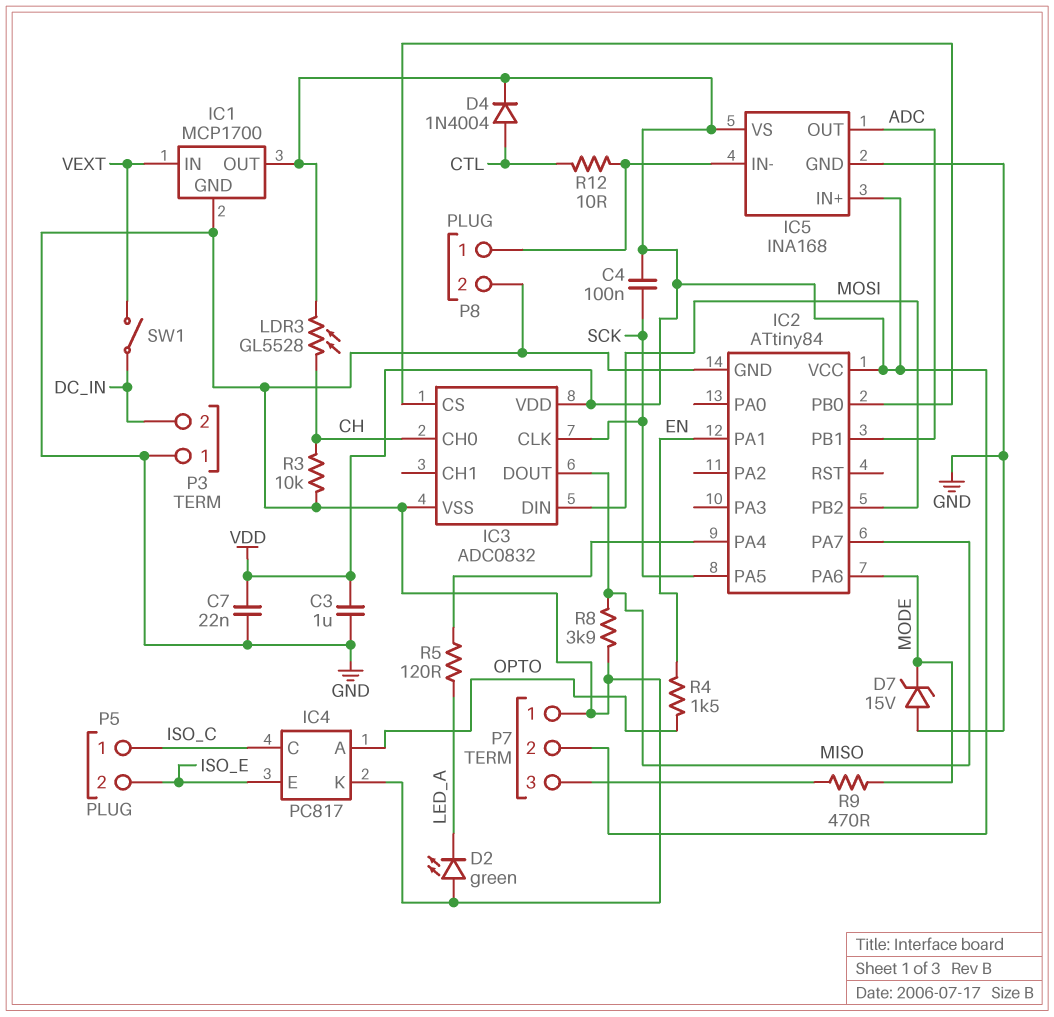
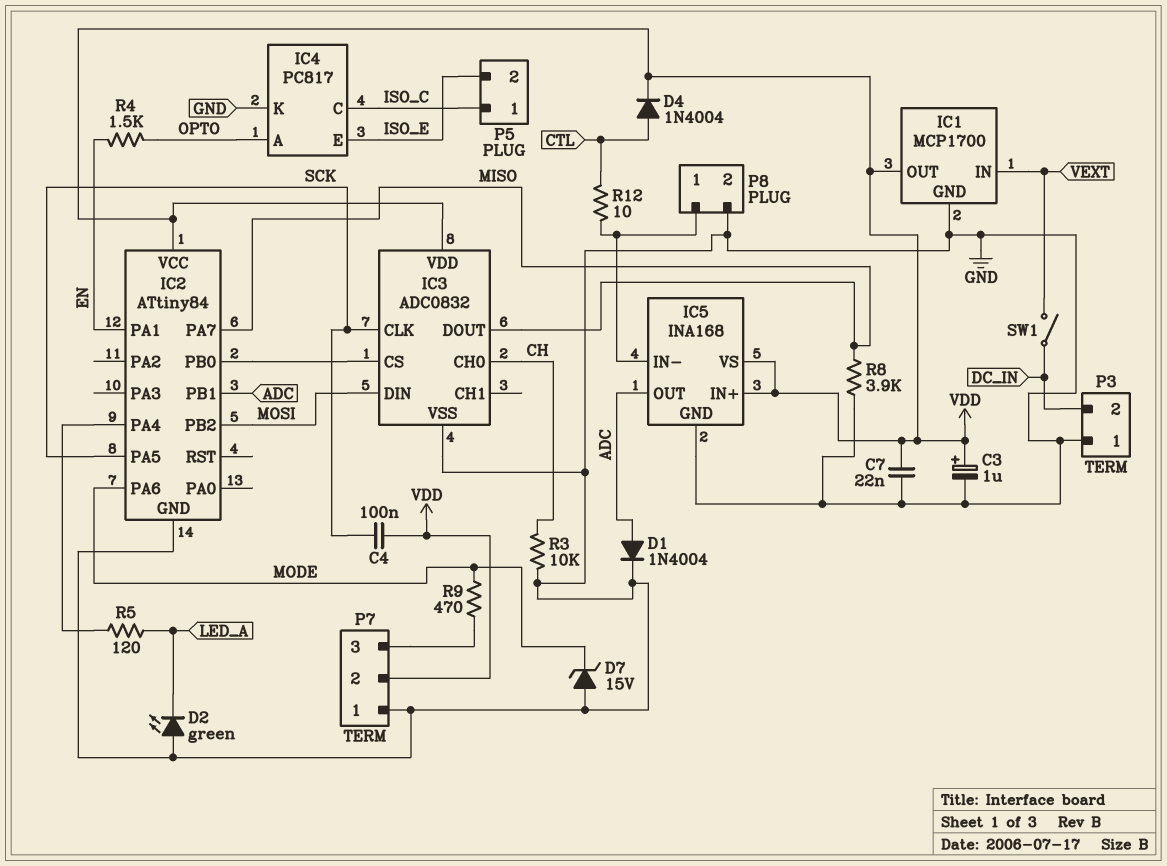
C3: 1uF (GND, VDD) -> 1uF (plus VDD, minus GND)
D1: none -> diode 1N4004 (A ADC, K GND)
LDR3: GL5528 (CH, VDD) -> none

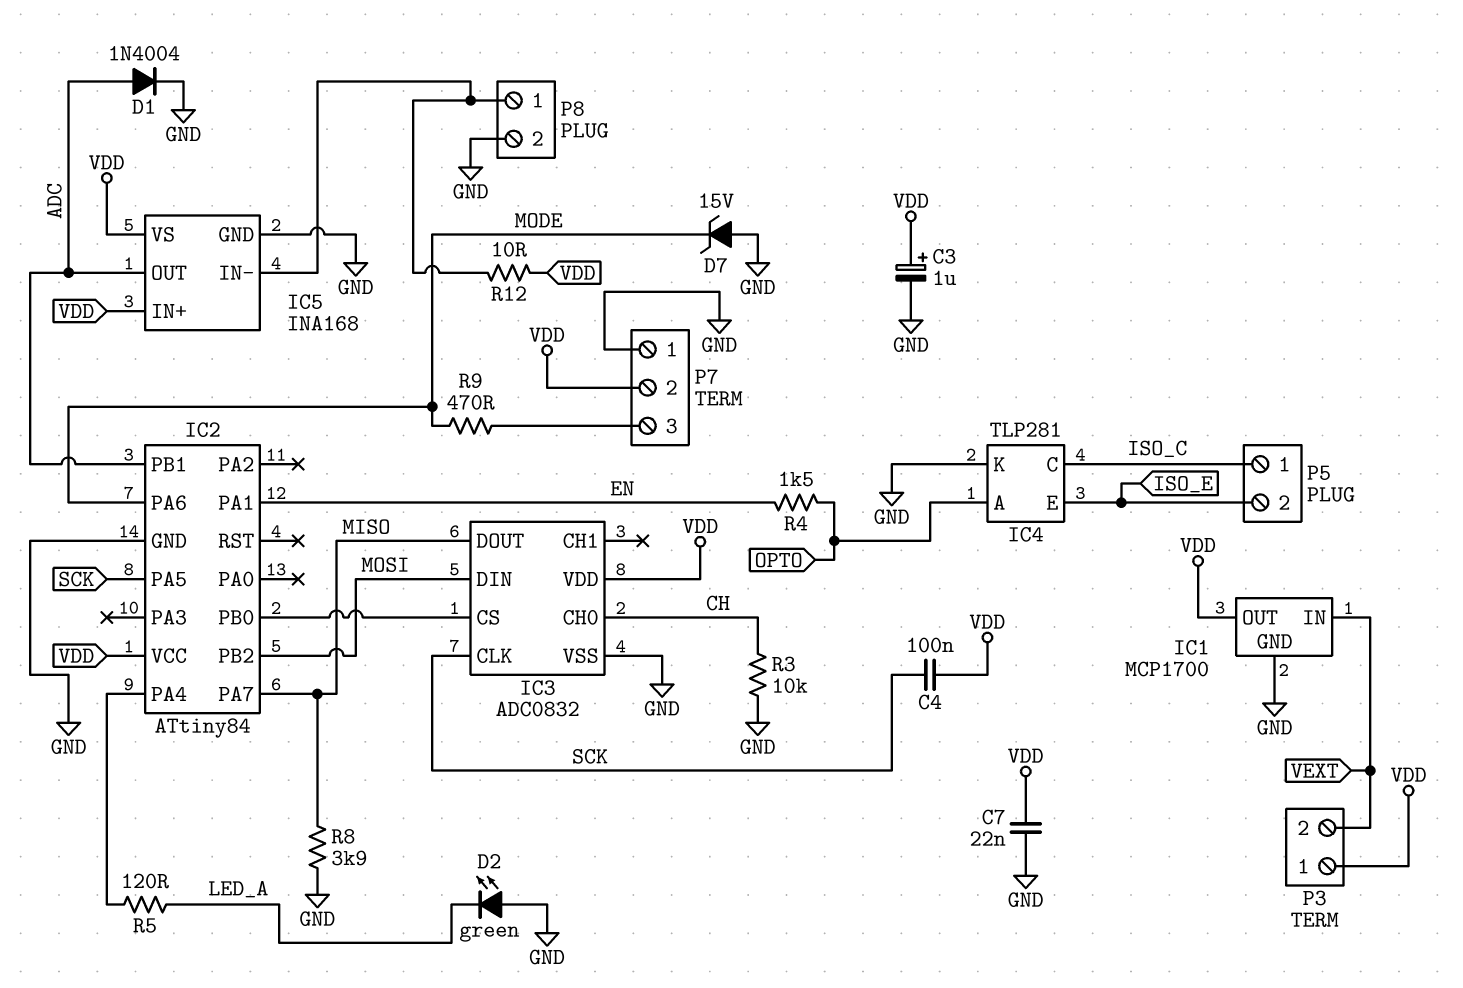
D4: diode 1N4004 (A CTL, K VDD) -> none
IC4: PC817 -> TLP281
P3 pin 1: GND -> VDD
P3 pin 2: DC_IN -> VEXT
R12: 10 (CTL, IC5/IN-) -> 10 (IC5/IN-, VDD)
SW1: switch (DC_IN, VEXT) -> none

